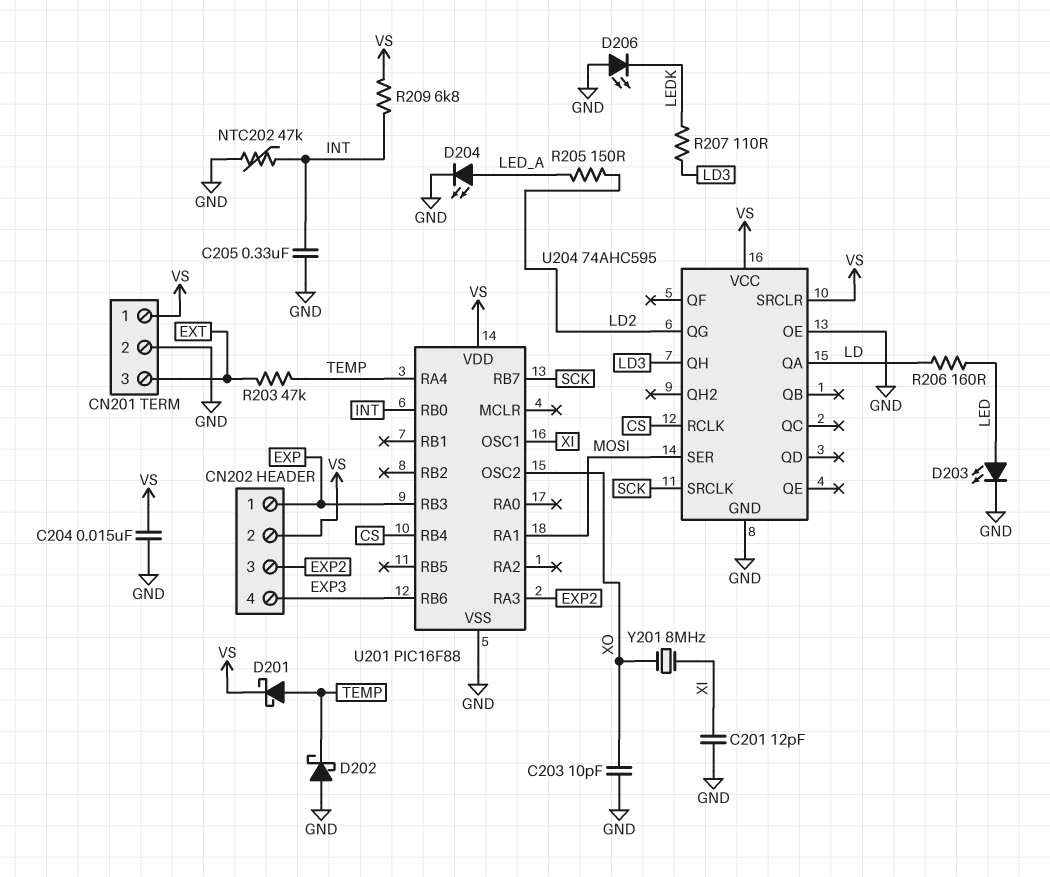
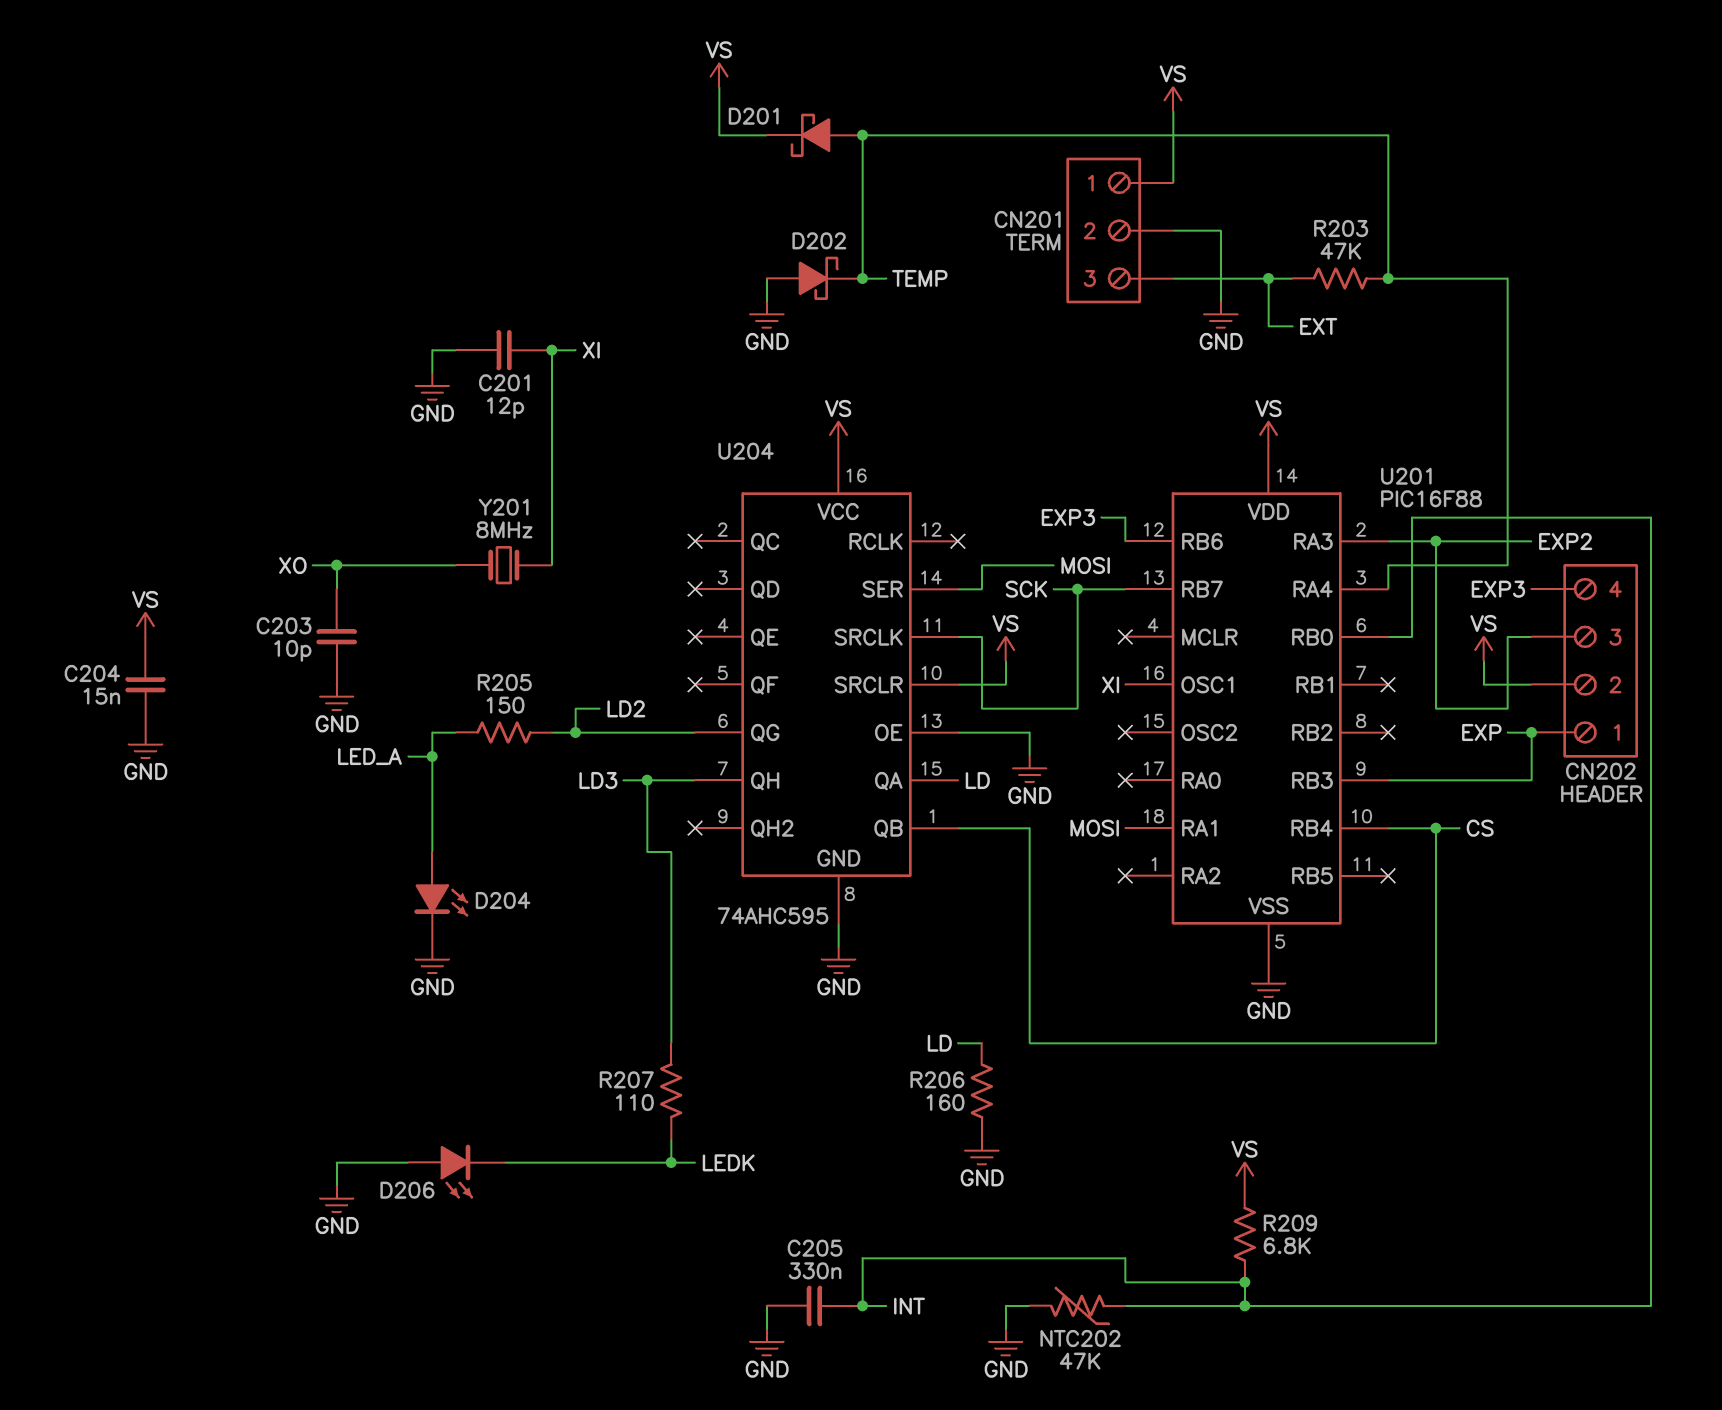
D203: LED (A LED, K GND) -> none
R206: 160 (LD, LED) -> 160 (GND, LD)
U201 pin OSC2: XO -> none
U204 pin QB: none -> CS
U204 pin RCLK: CS -> none

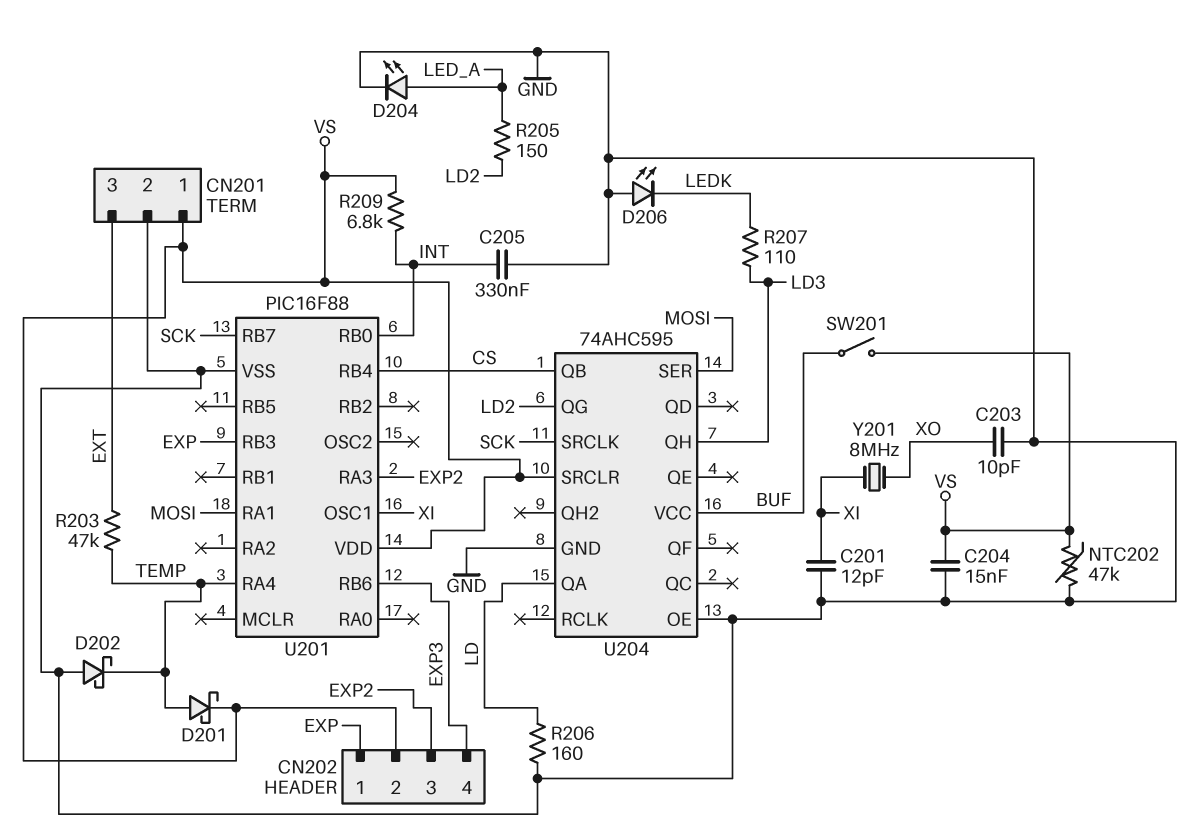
NTC202: 47k (GND, INT) -> 47k (GND, VS)
SW201: none -> switch (BUF, VS)
U204 pin VCC: VS -> BUF

